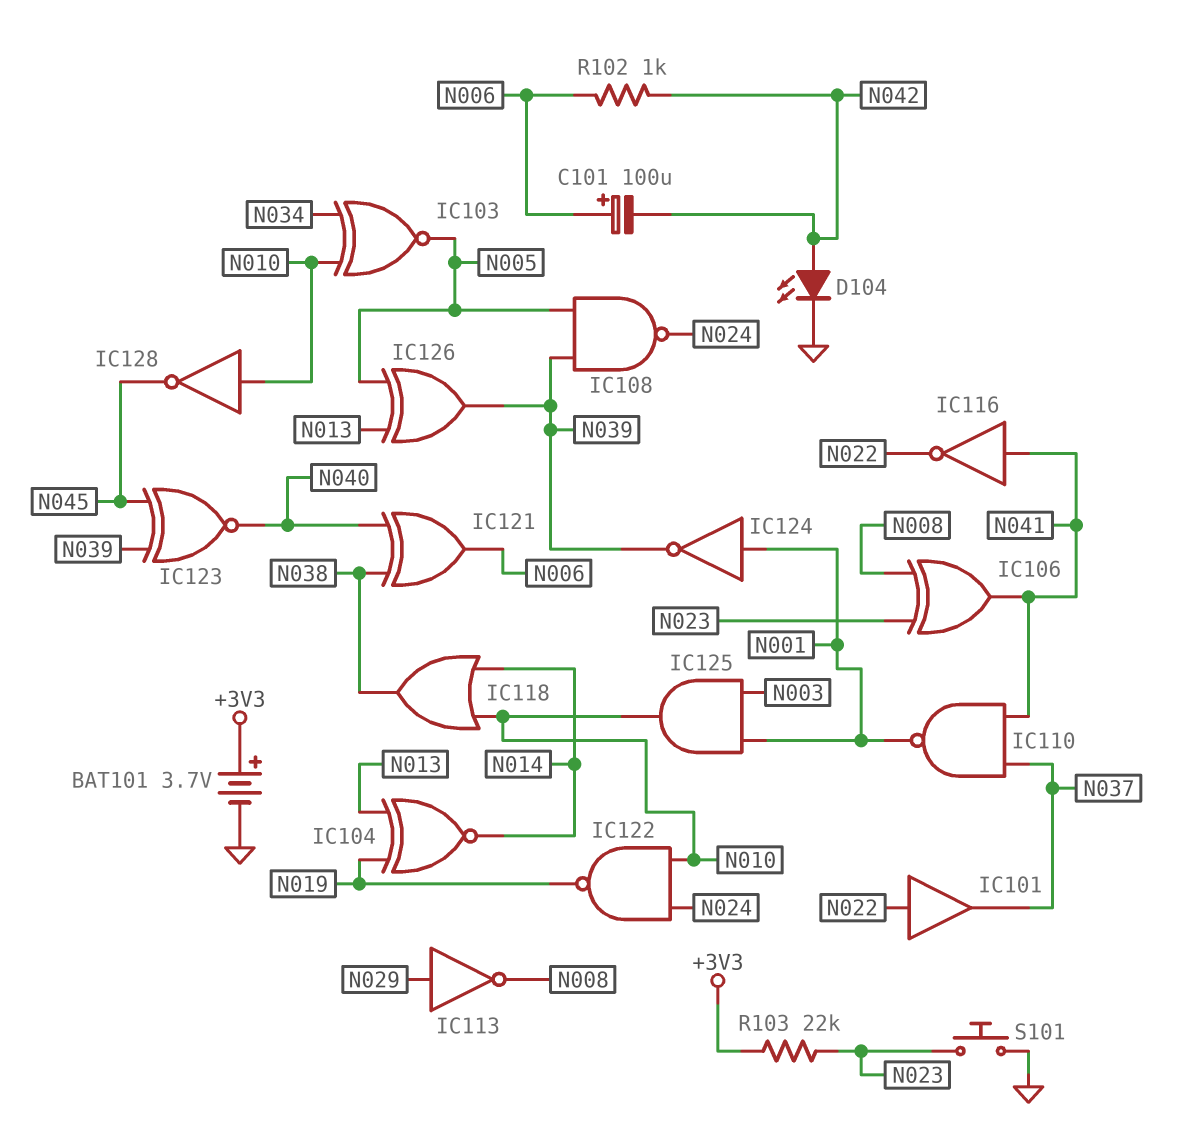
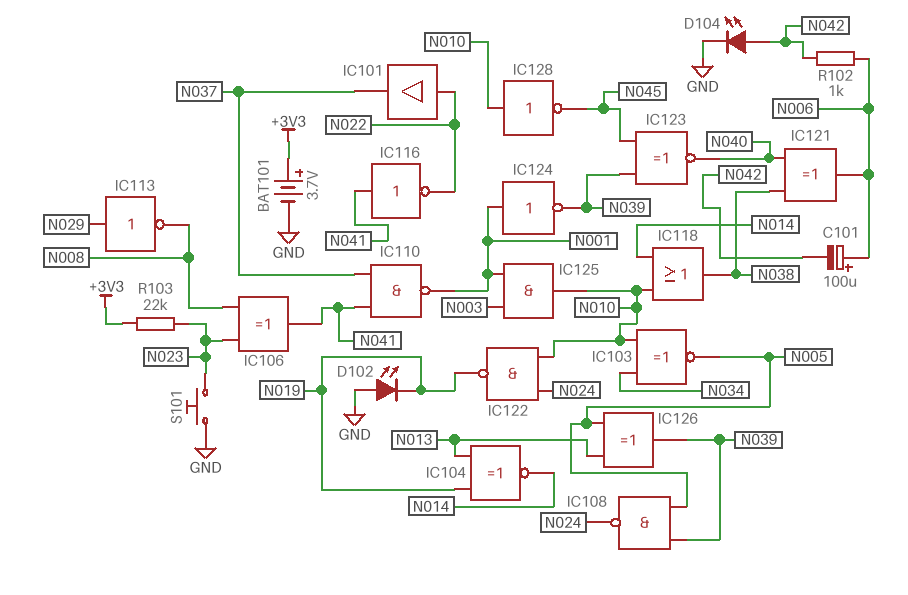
D102: none -> LED (A GND, K N019)

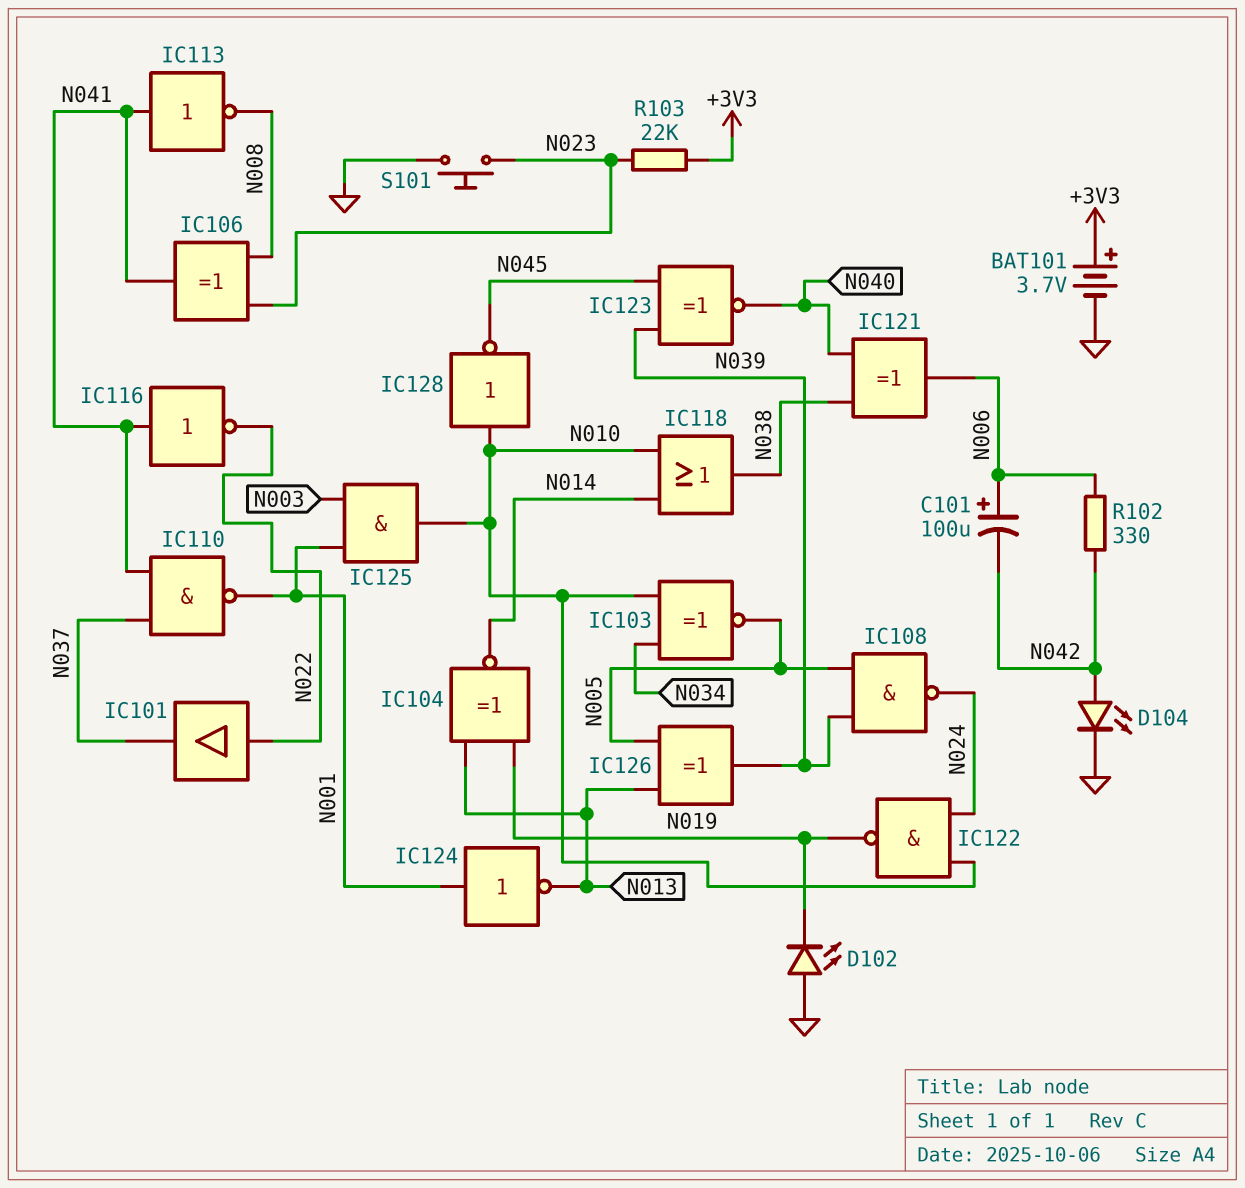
IC113: NOT (in N029, out N008) -> NOT (in N041, out N008)
IC124: NOT (in N001, out N039) -> NOT (in N001, out N013)
R102: 1k (N006, N042) -> 330 (N006, N042)

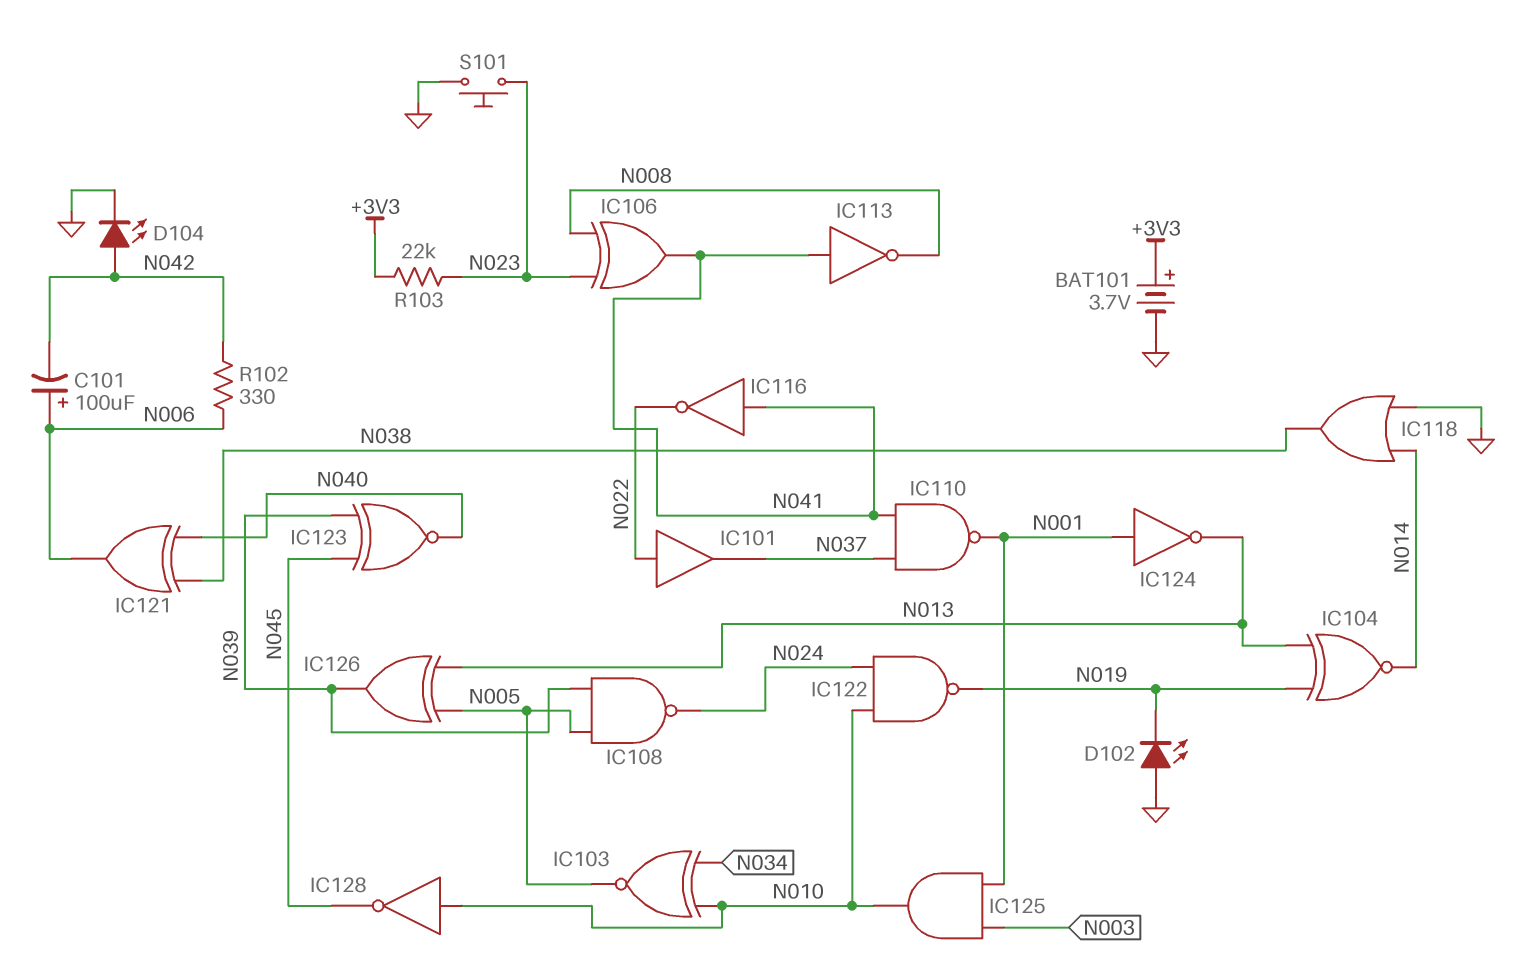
IC118: OR (in N010, in N014, out N038) -> OR (in GND, in N014, out N038)

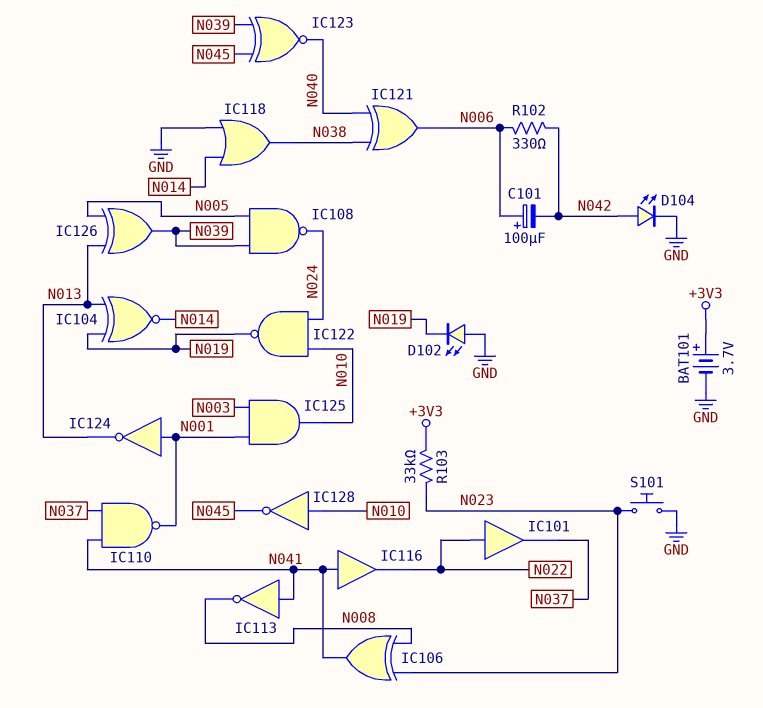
IC103: XNOR (in N010, in N034, out N005) -> none
IC116: NOT (in N041, out N022) -> buffer (in N041, out N022)
R103: 22k (+3V3, N023) -> 33k (+3V3, N023)

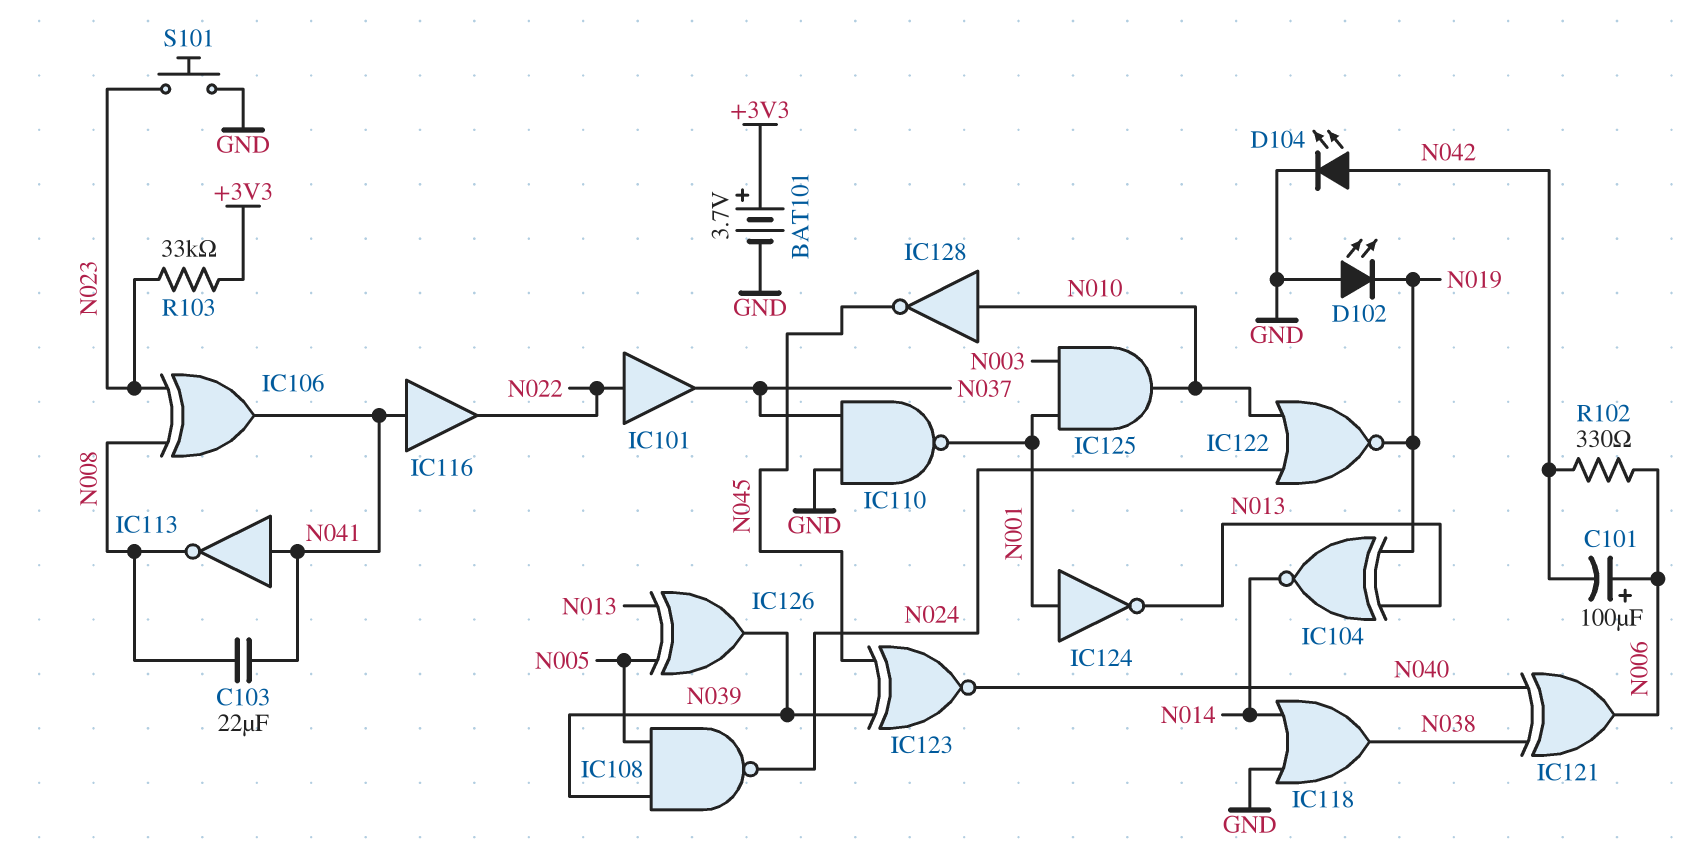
C103: none -> 22uF (N008, N041)
IC110: NAND (in N037, in N041, out N001) -> NAND (in GND, in N037, out N001)
IC122: NAND (in N010, in N024, out N019) -> NOR (in N010, in N024, out N019)

